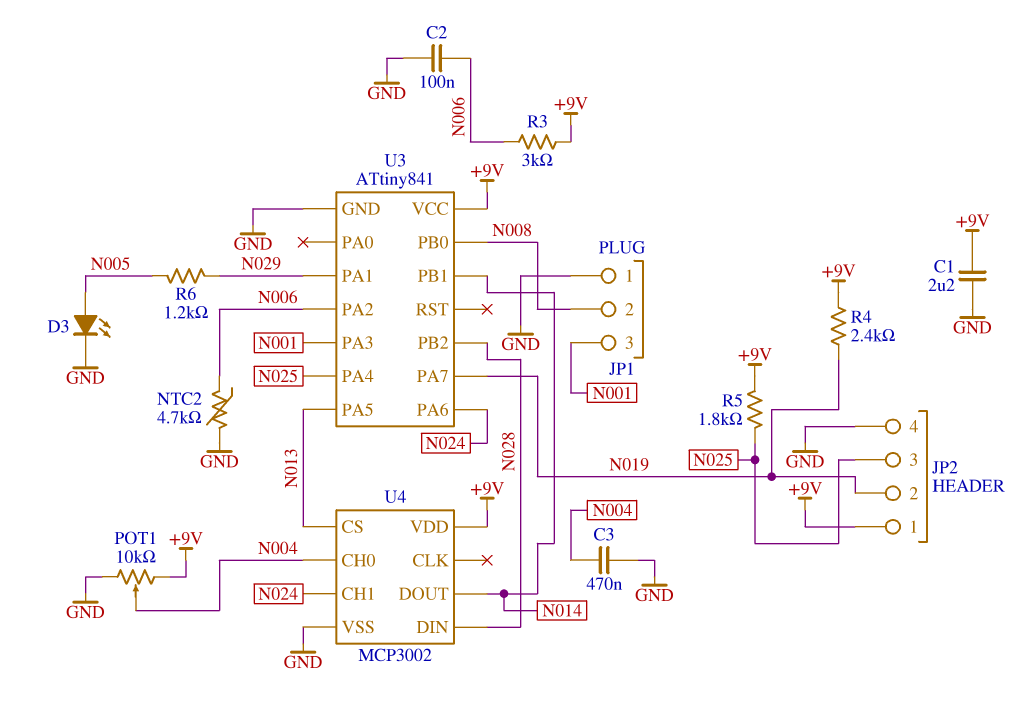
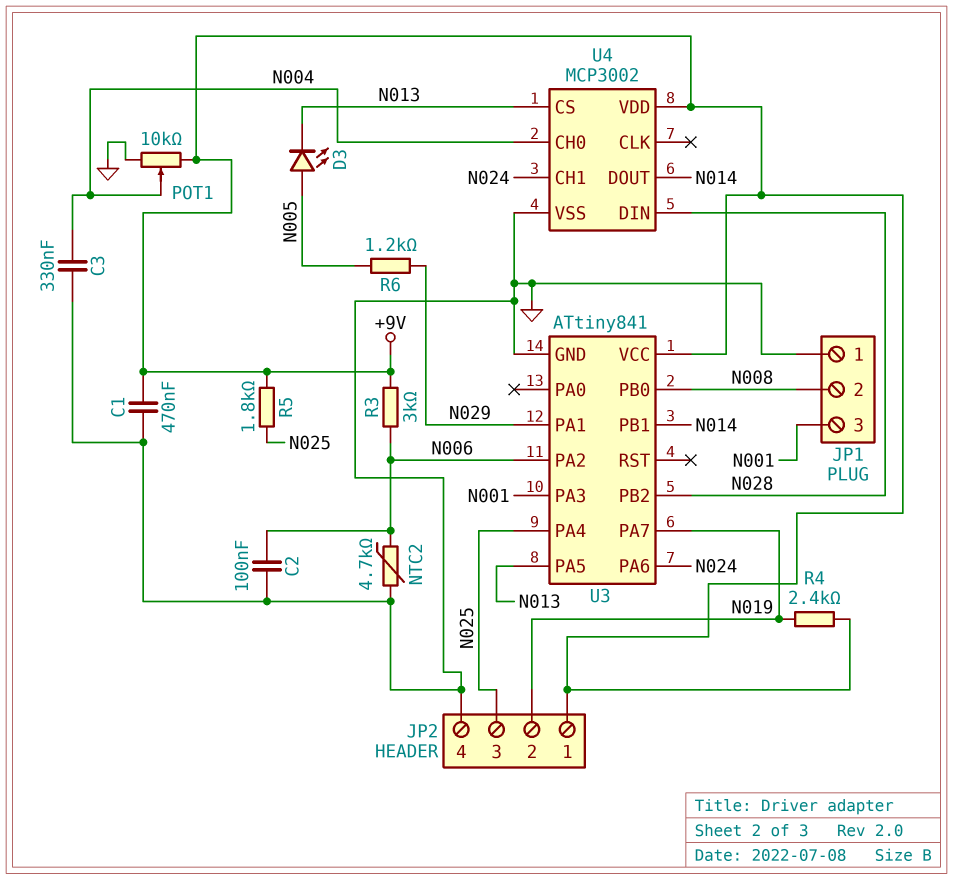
C1: 2.2uF (+9V, GND) -> 470nF (+9V, GND)
C3: 470nF (GND, N004) -> 330nF (GND, N004)
D3: LED (A N005, K GND) -> LED (A N005, K N013)

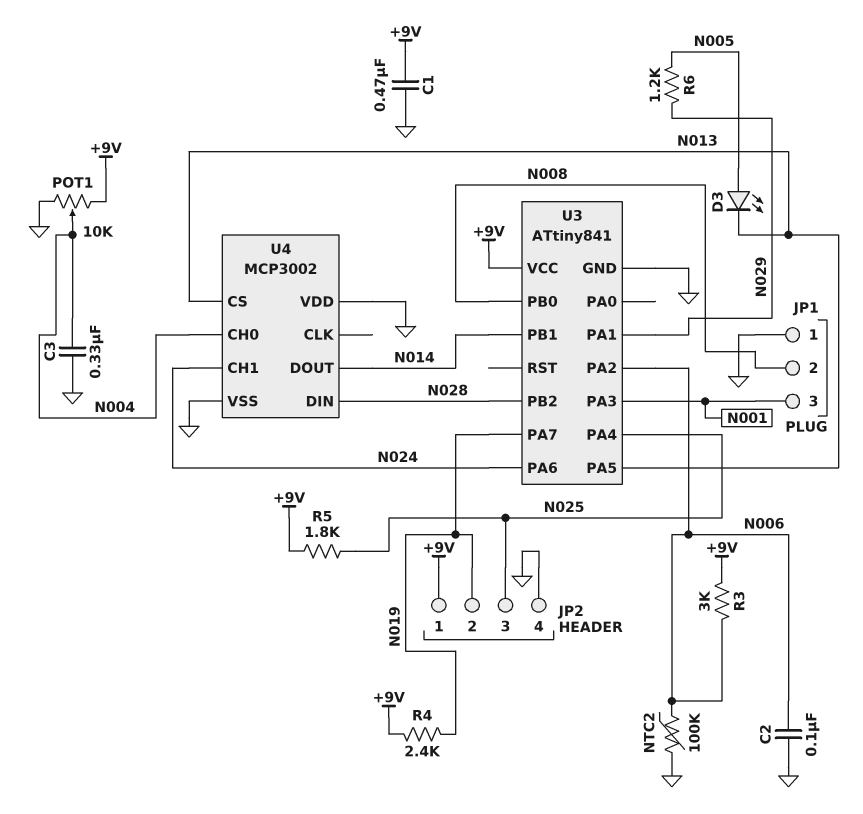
NTC2: 4.7k (GND, N006) -> 100k (GND, N006)
U4 pin VDD: +9V -> GND

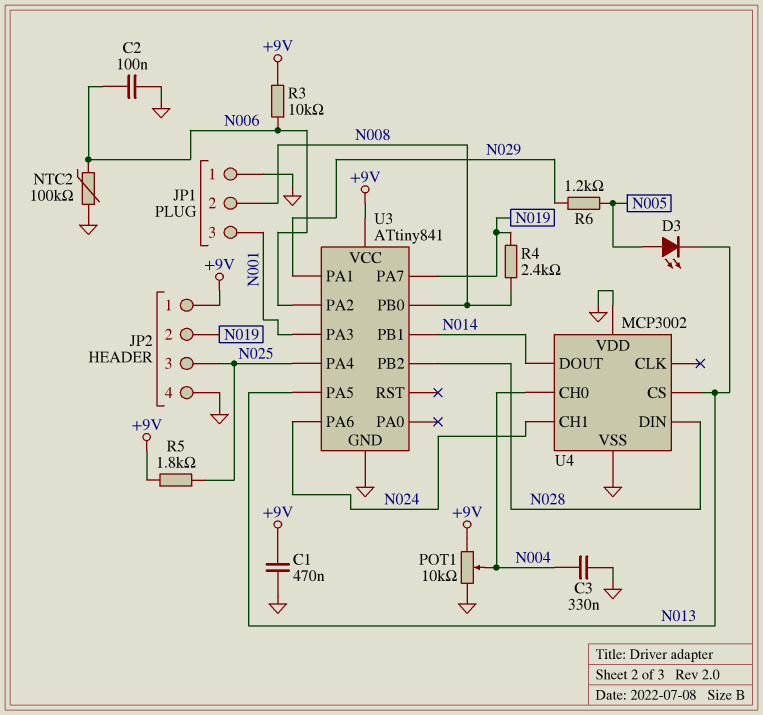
R3: 3k (+9V, N006) -> 10k (+9V, N006)
R4: 2.4k (+9V, N019) -> 2.4k (N008, N019)

